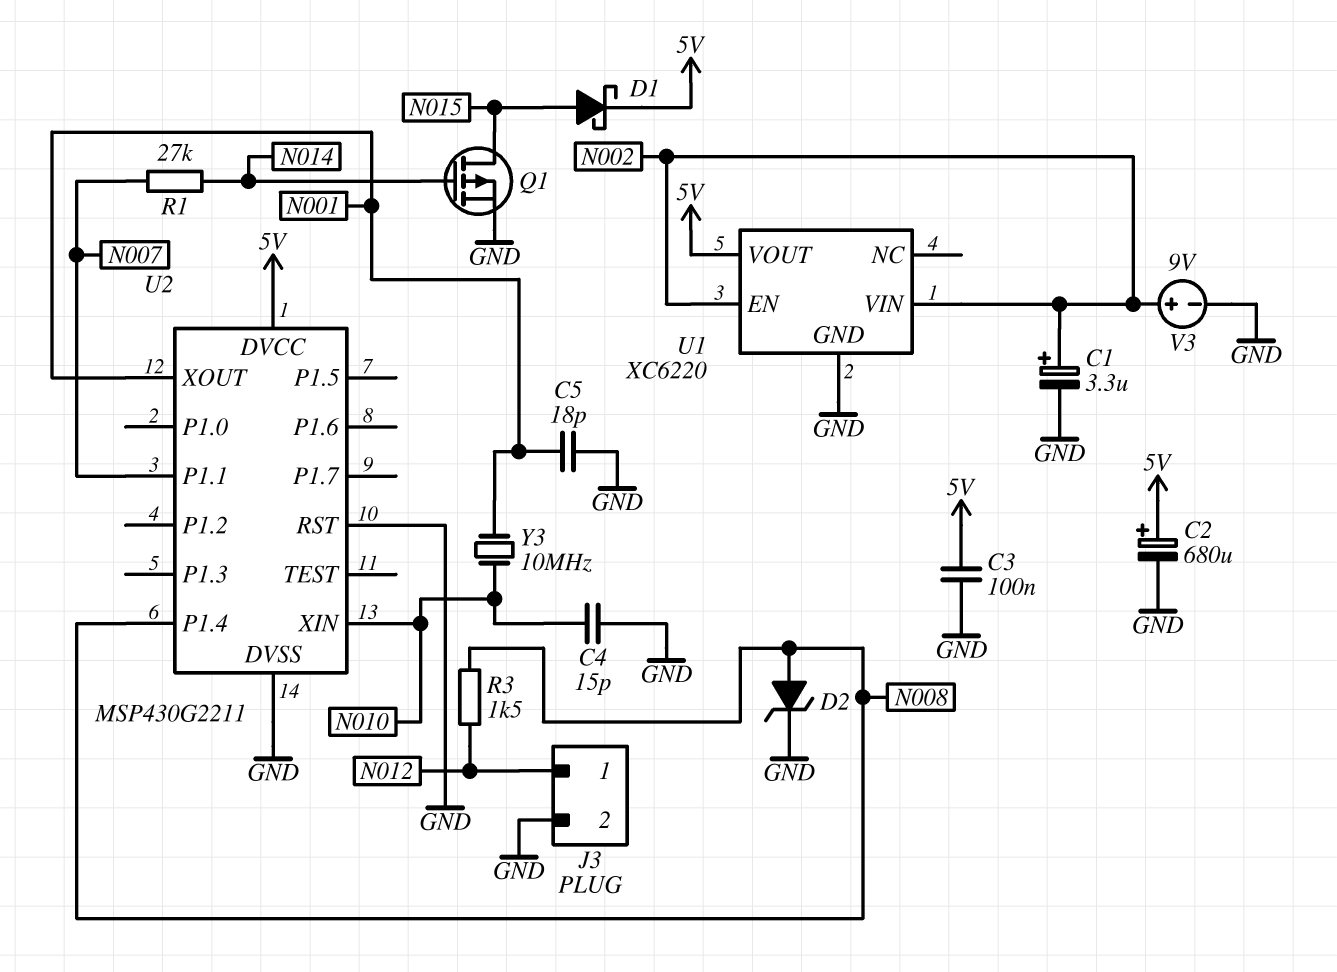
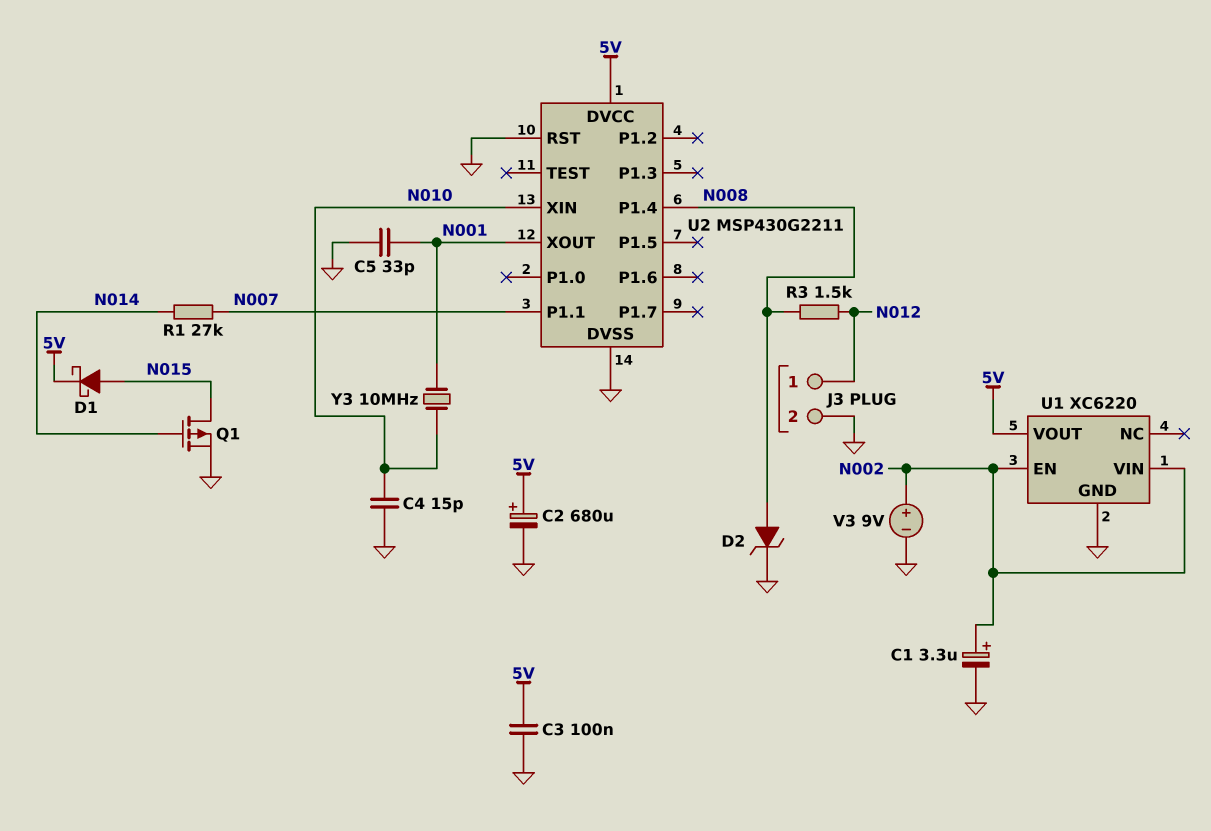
C5: 18pF (GND, N001) -> 33pF (GND, N001)

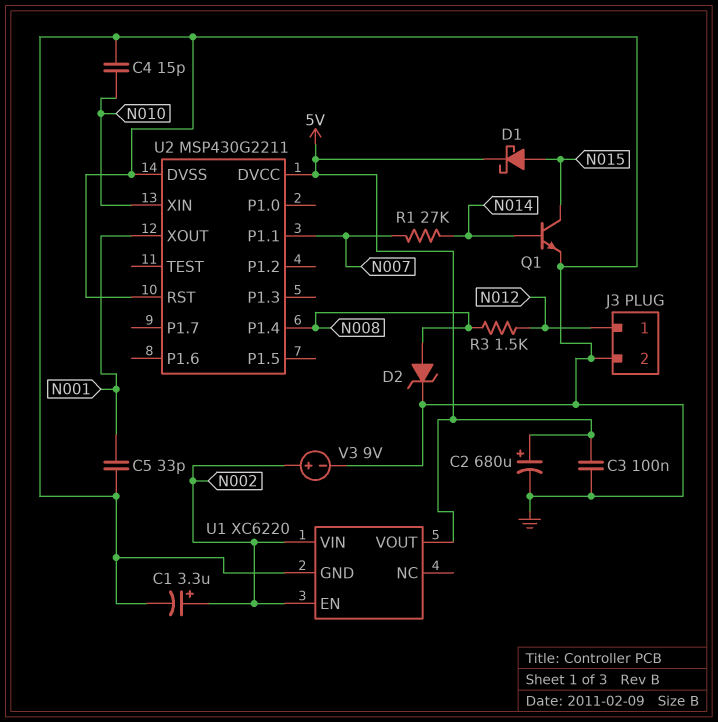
Q1: PMOS (G N014, D N015, S GND) -> NPN (B N014, C N015, E GND)
Y3: 10MHz (N001, N010) -> none

